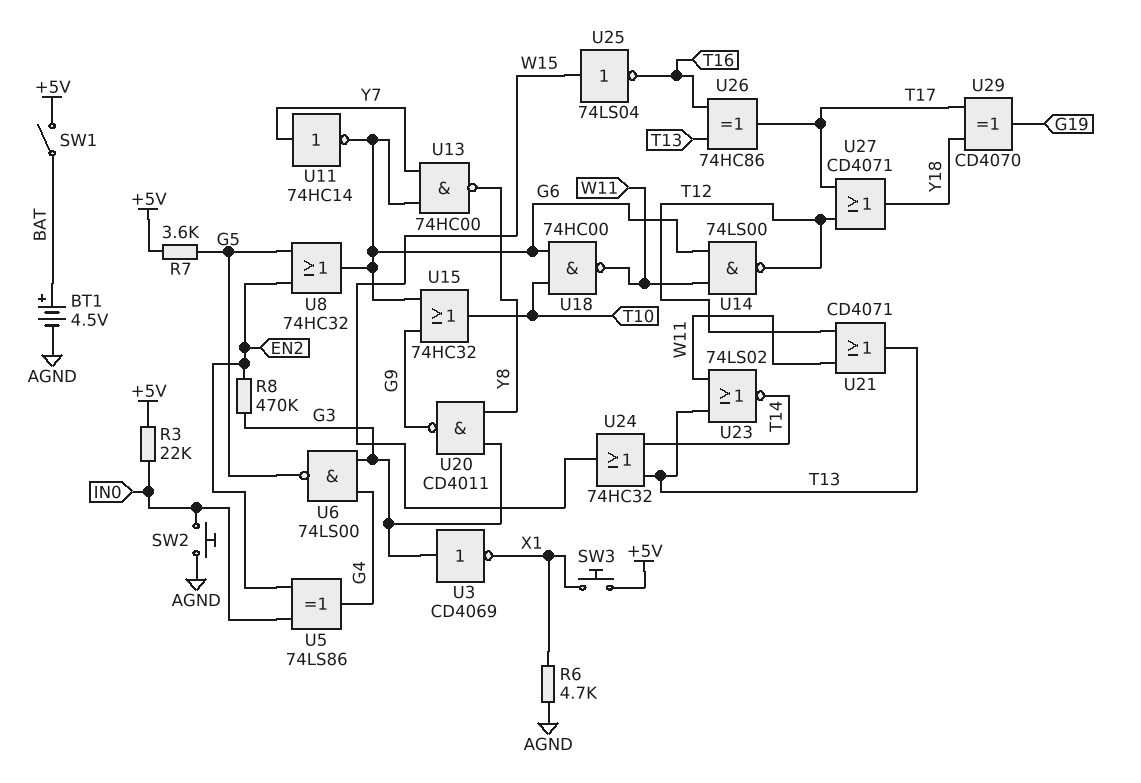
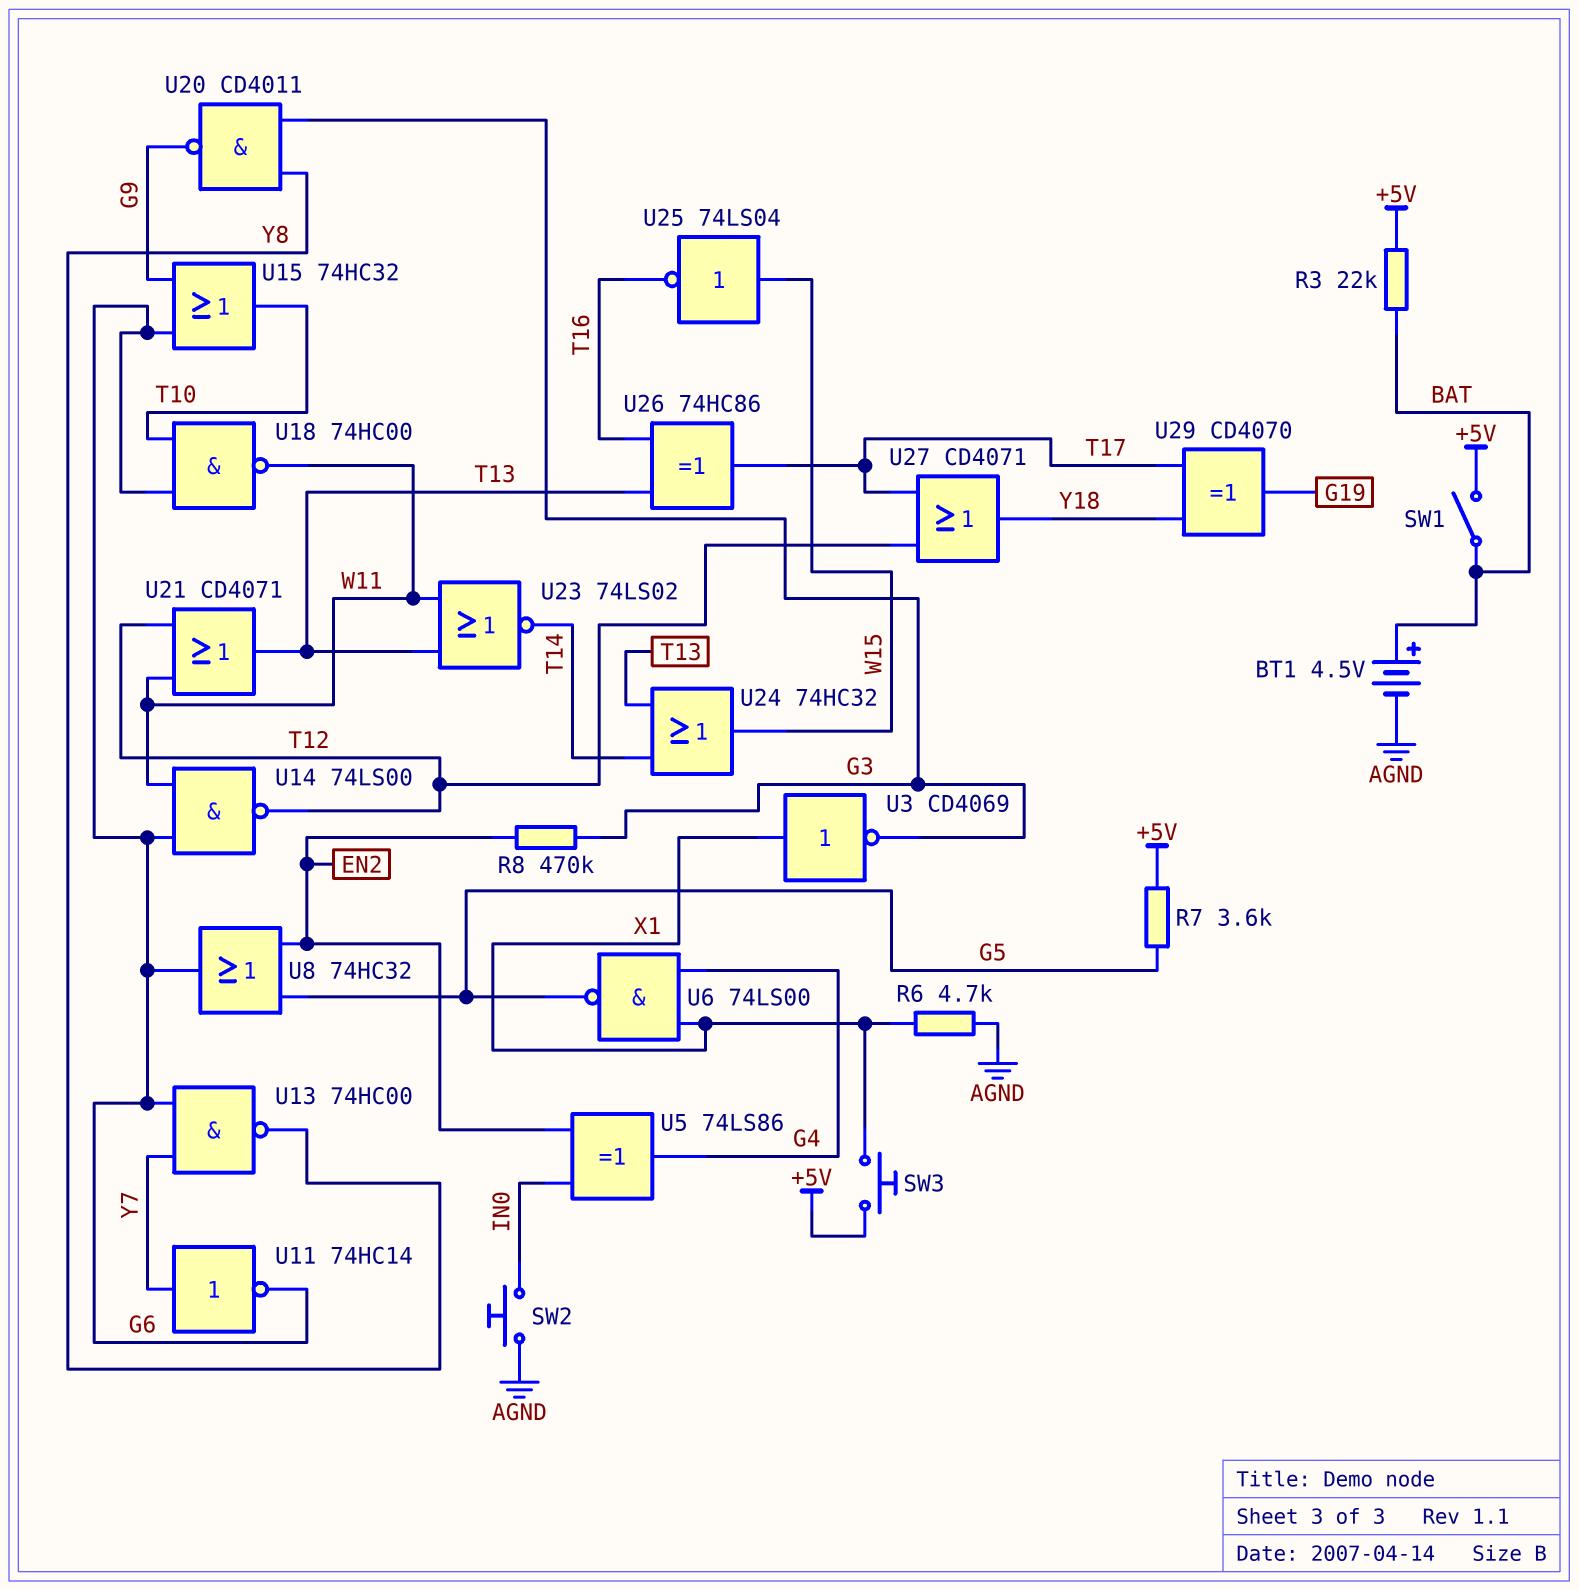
R3: 22k (+5V, IN0) -> 22k (+5V, BAT)
U3: NOT CD4069 (in G3, out X1) -> NOT CD4069 (in X1, out G3)
U6: NAND 74LS00 (in G3, in G4, out G5) -> NAND 74LS00 (in G4, in X1, out G5)

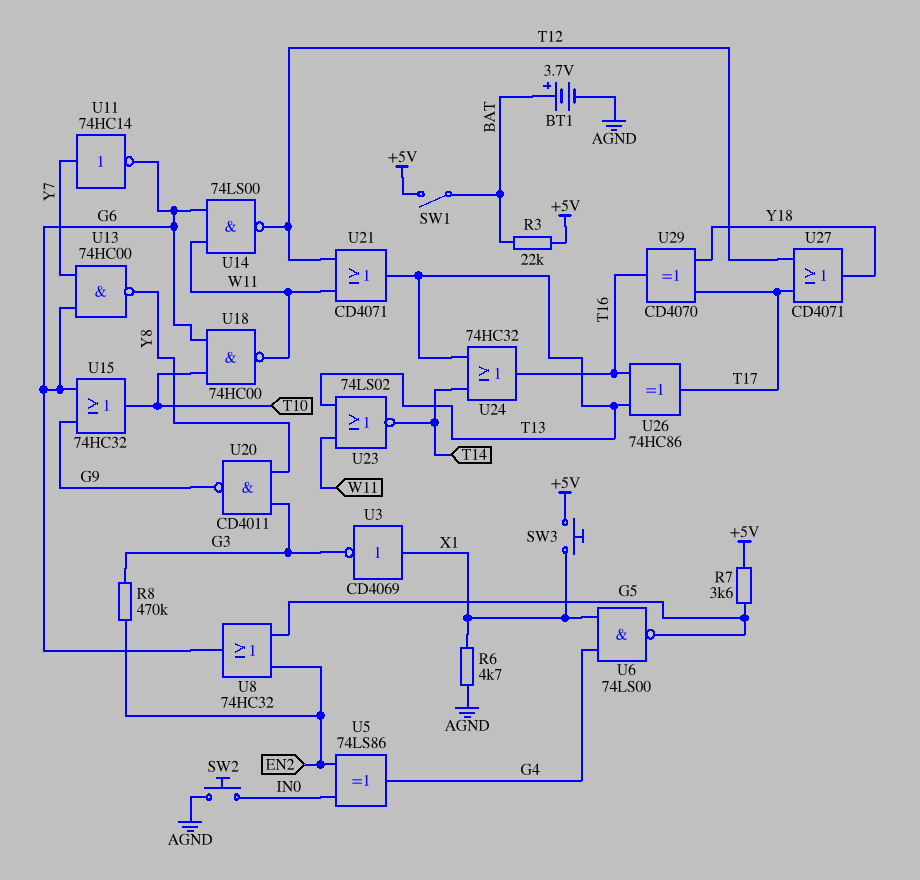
BT1: 4.5V (plus BAT, minus AGND) -> 3.7V (plus BAT, minus AGND)
U24: OR 74HC32 (in T13, in T14, out W15) -> OR 74HC32 (in T13, in T14, out T16)
U25: NOT 74LS04 (in W15, out T16) -> none
U29: XOR CD4070 (in T17, in Y18, out G19) -> XOR CD4070 (in T17, in Y18, out T16)

